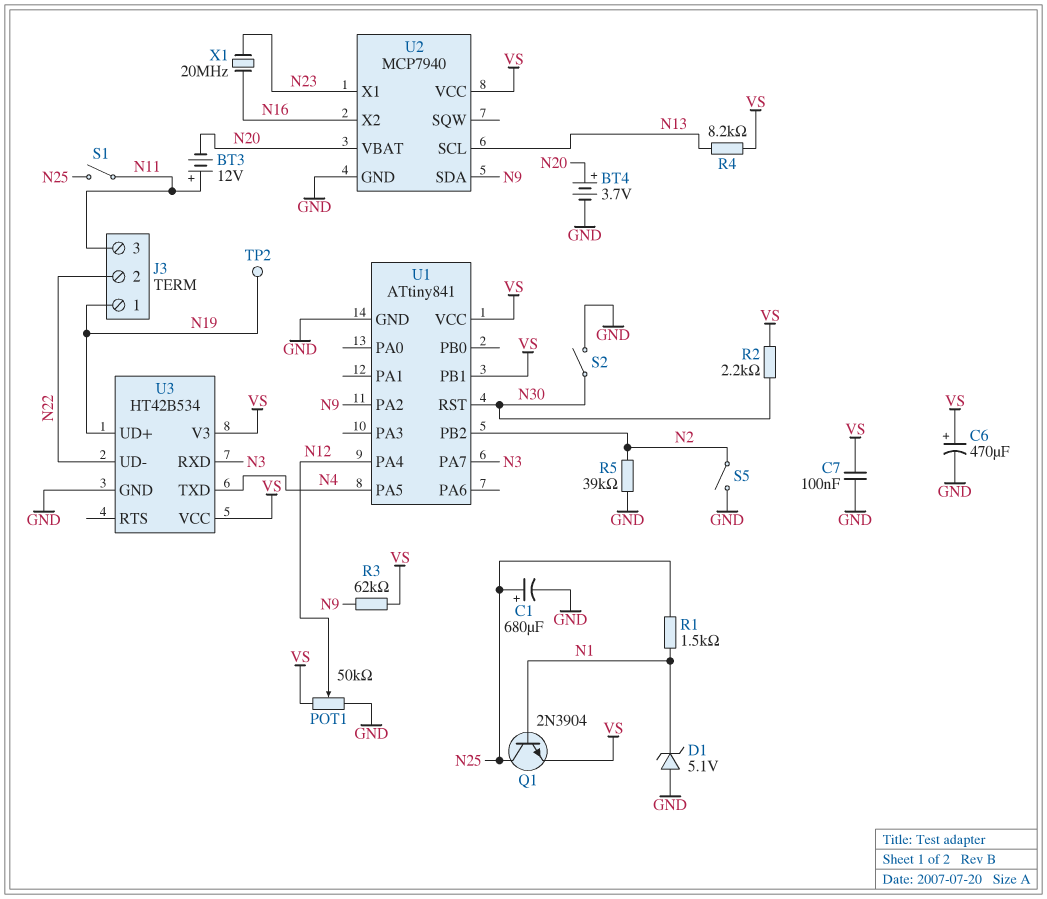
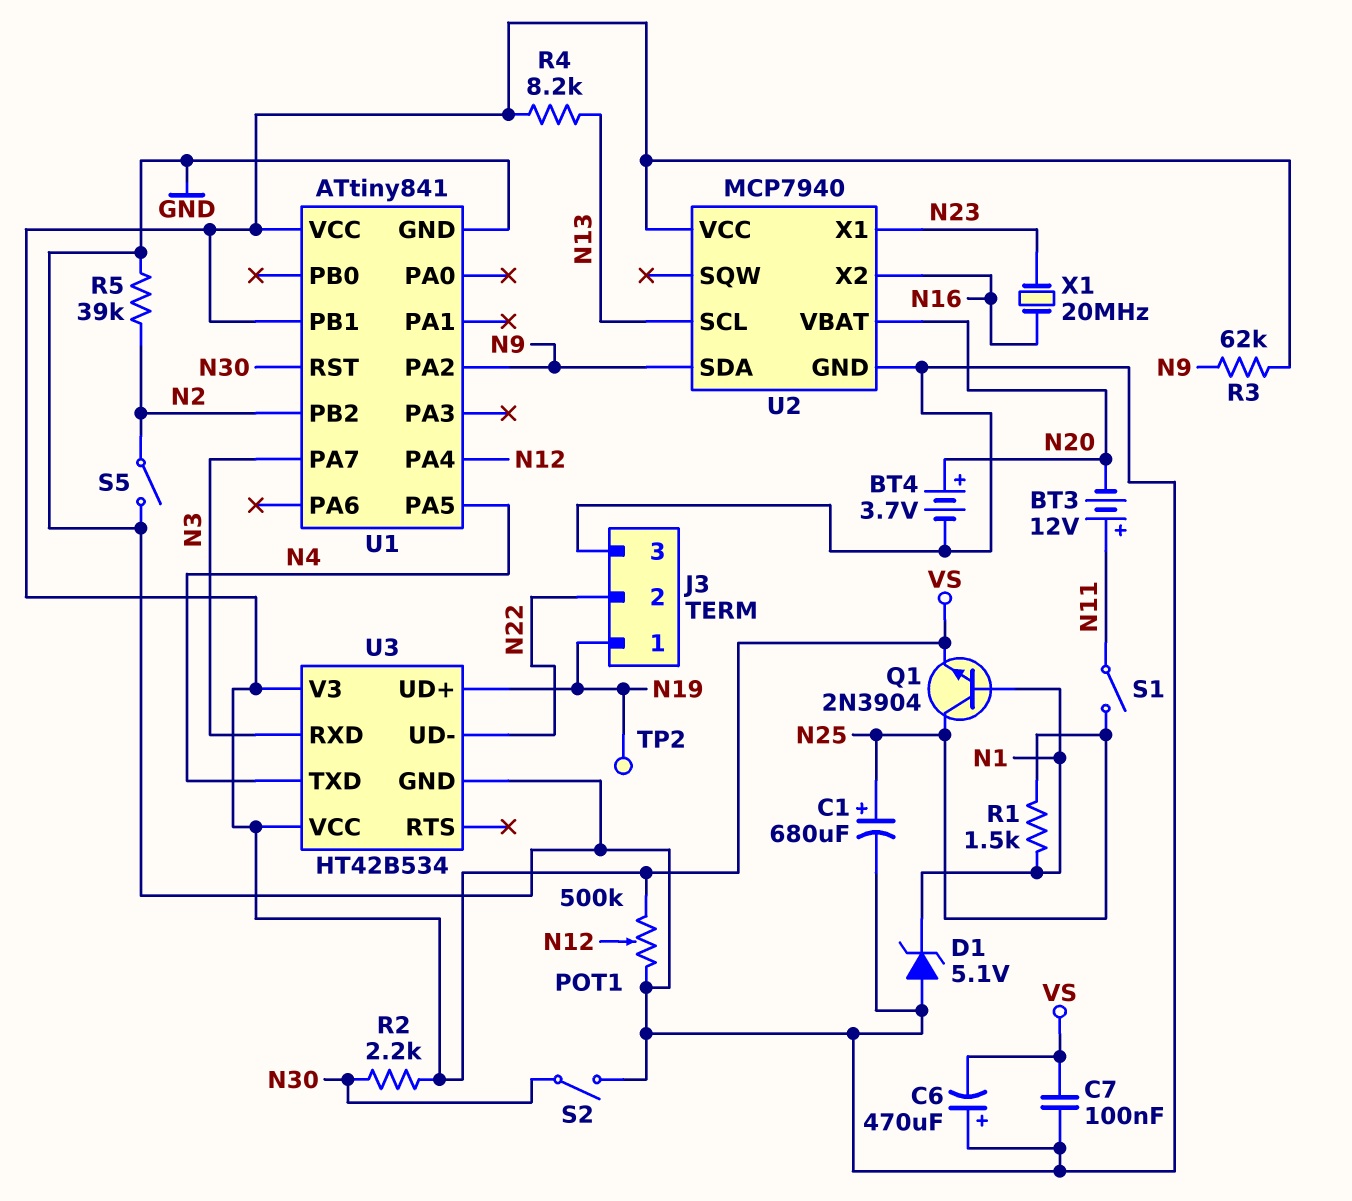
C6: 470uF (plus VS, minus GND) -> 470uF (plus GND, minus VS)
J3 pin 3: N11 -> GND
POT1: 50k (GND, VS, wiper N12) -> 500k (GND, VS, wiper N12)

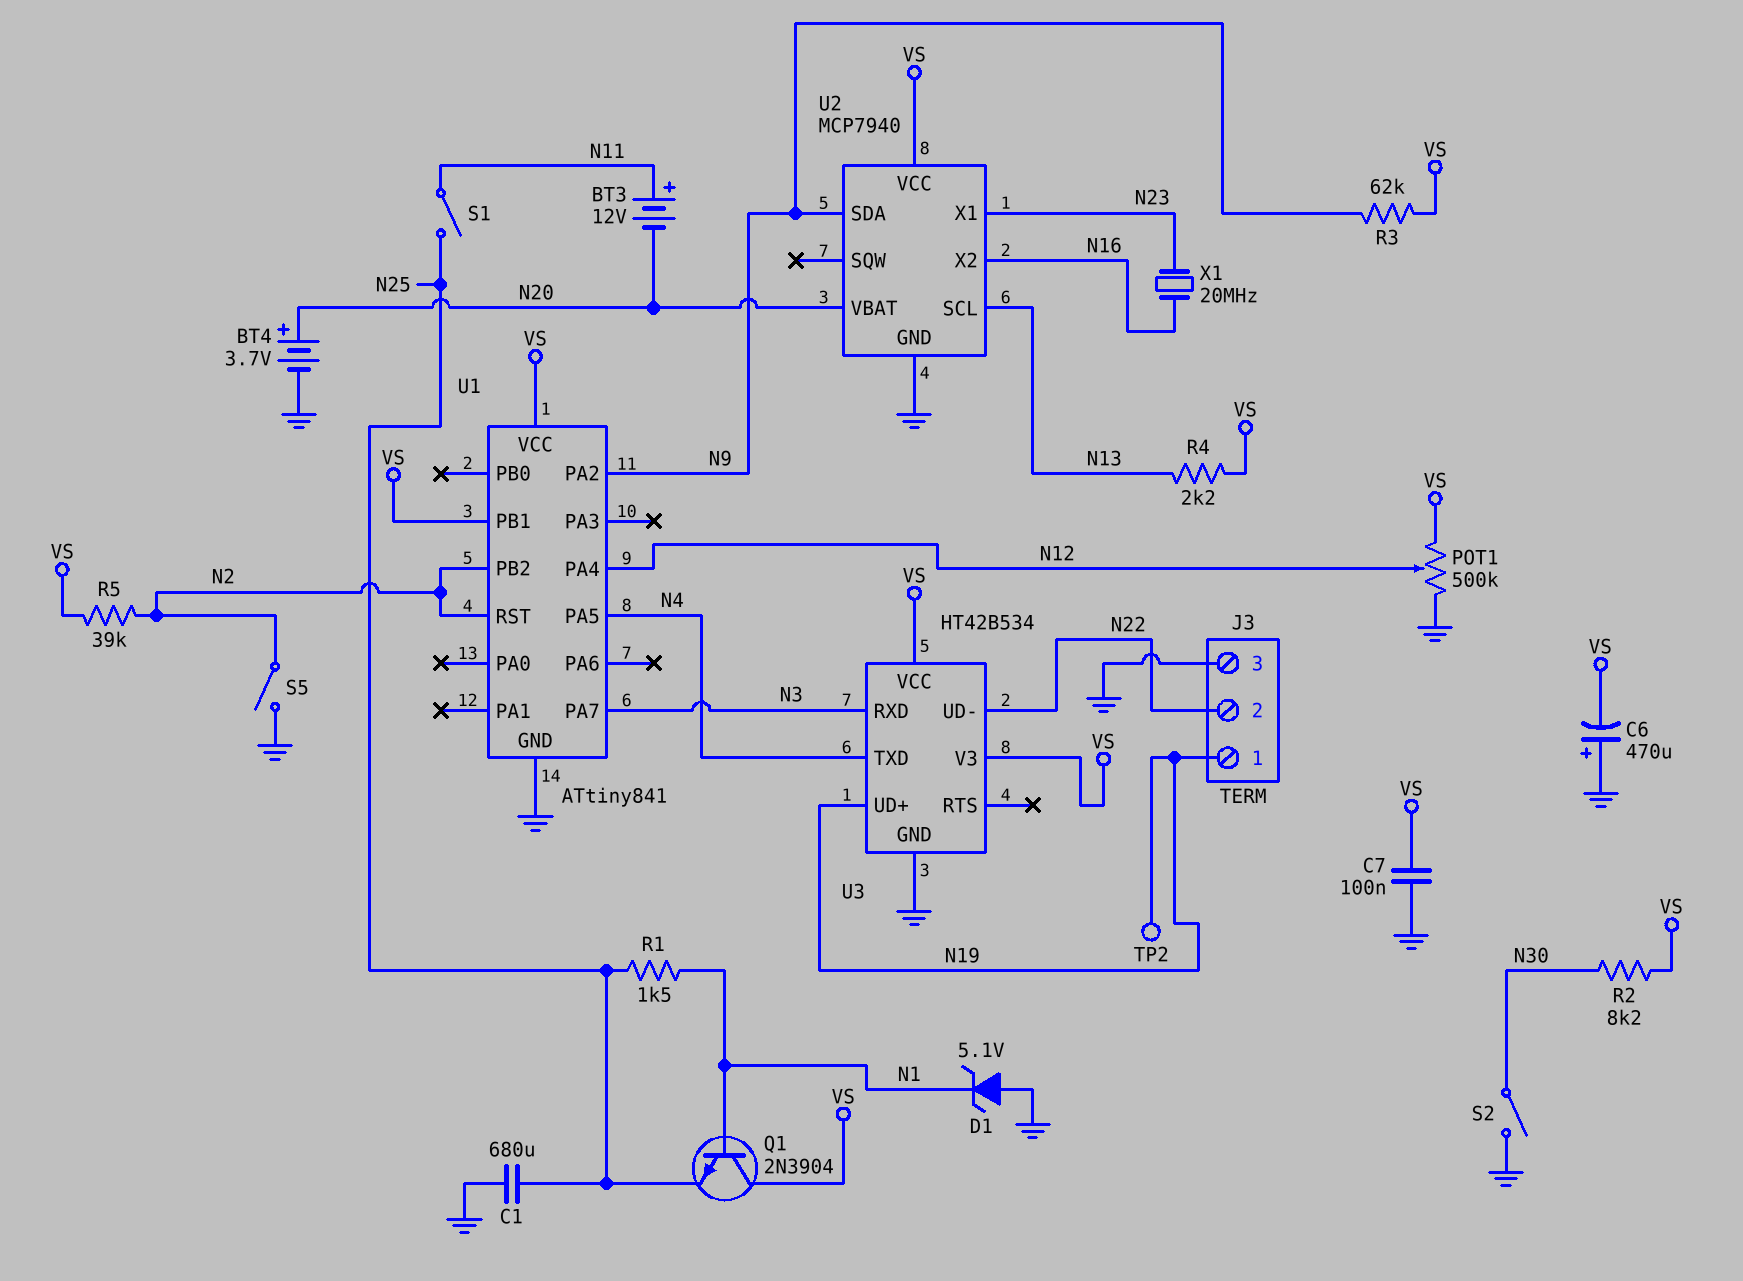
C1: 680uF (plus N25, minus GND) -> 680uF (GND, N25)
Q1: NPN 2N3904 (B N1, C N25, E VS) -> NPN 2N3904 (B N1, C VS, E N25)
R2: 2.2k (N30, VS) -> 8.2k (N30, VS)
R4: 8.2k (N13, VS) -> 2.2k (N13, VS)
R5: 39k (GND, N2) -> 39k (N2, VS)
U1 pin RST: N30 -> N2

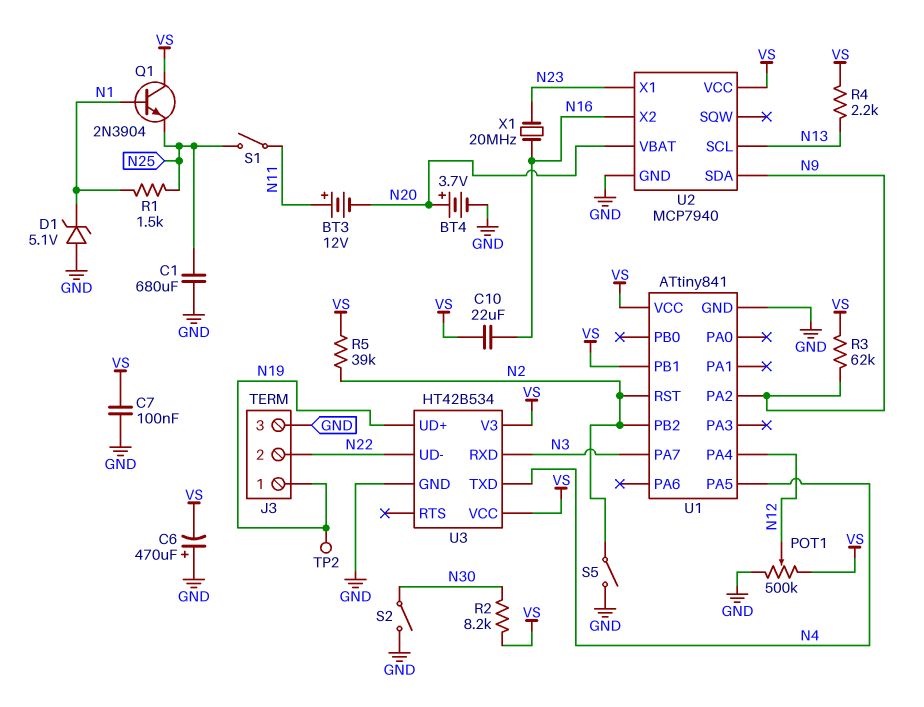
C10: none -> 22uF (N16, VS)

